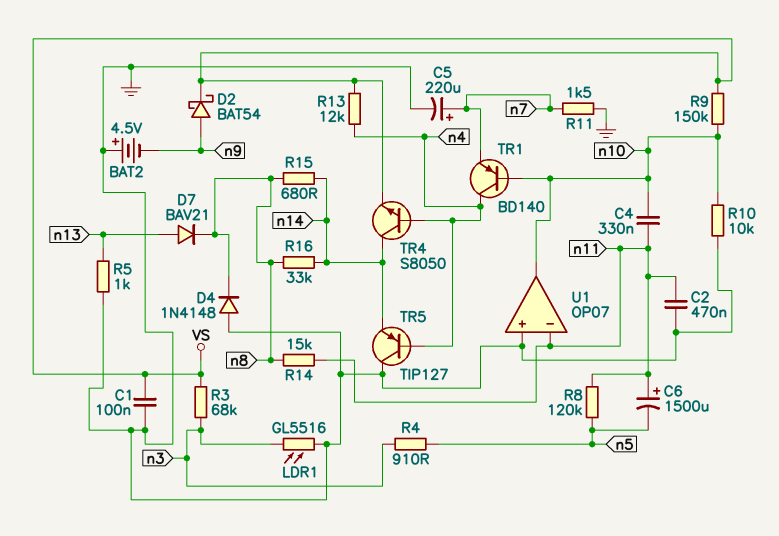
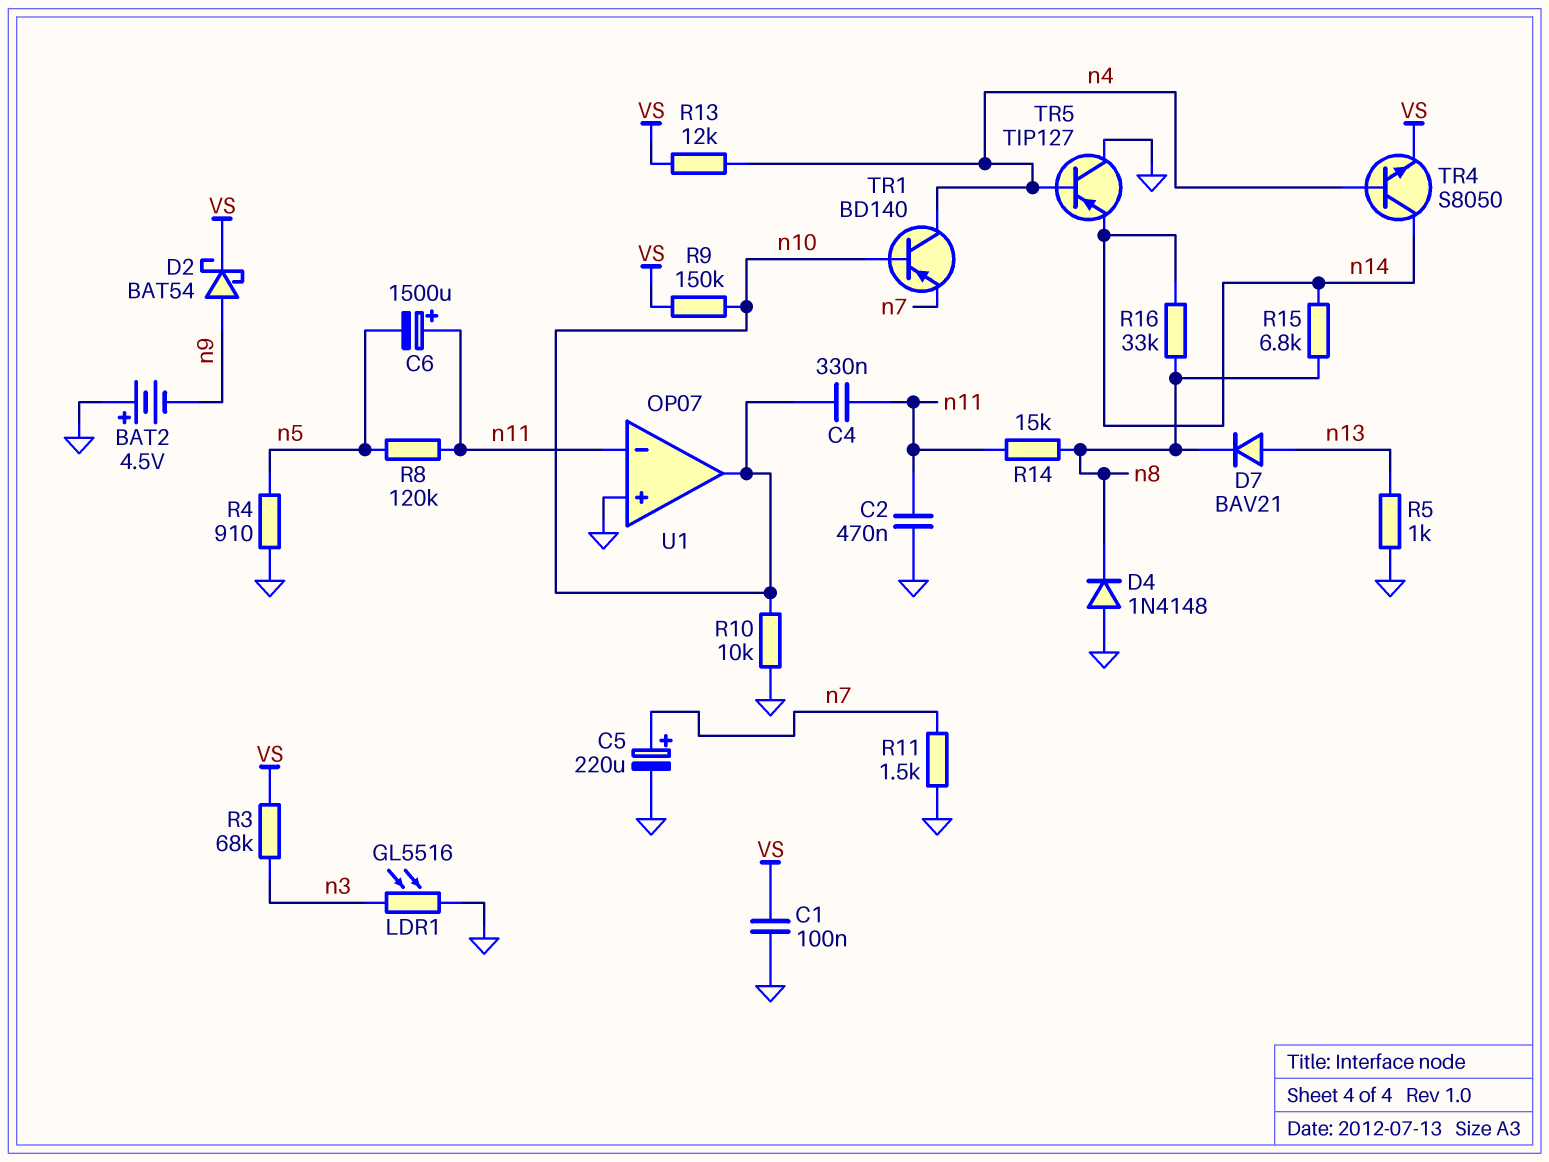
R4: 910 (n3, n5) -> 910 (GND, n5)
R15: 680 (n8, n14) -> 6.8k (n8, n14)

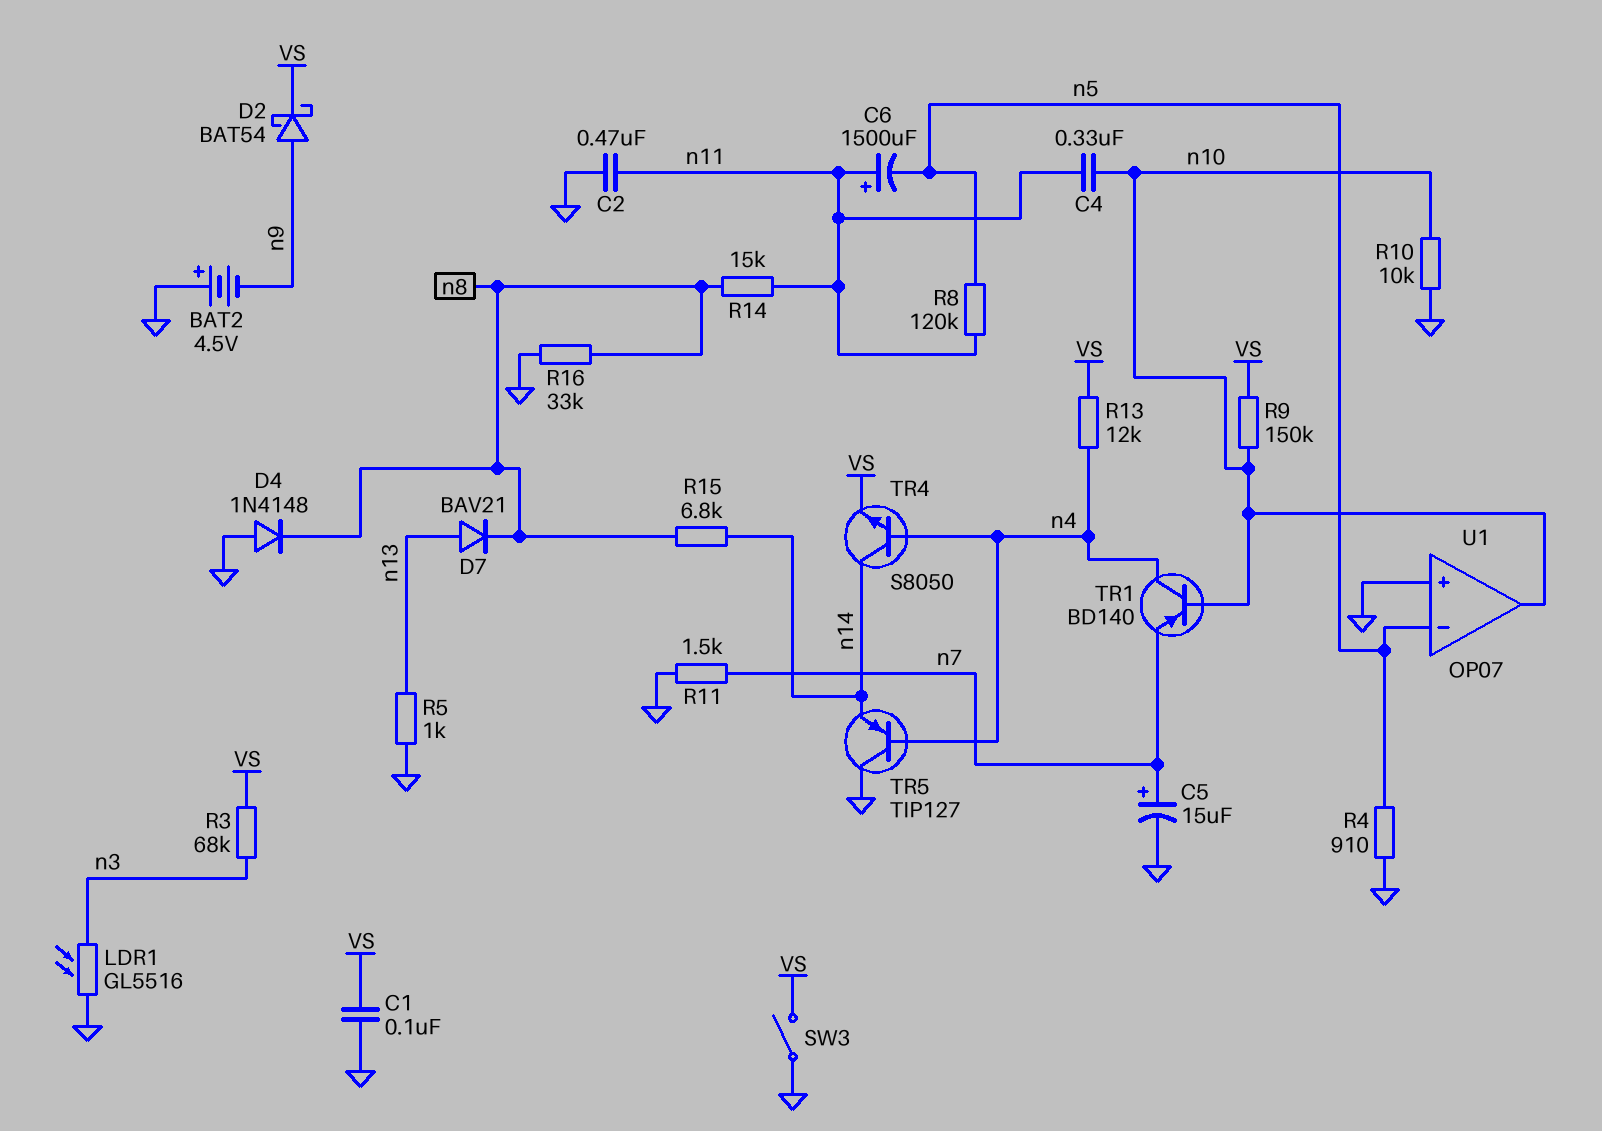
C5: 220uF (plus n7, minus GND) -> 15uF (plus n7, minus GND)
R16: 33k (n8, n14) -> 33k (GND, n8)
SW3: none -> switch (GND, VS)
U1 pin in-: n11 -> n5

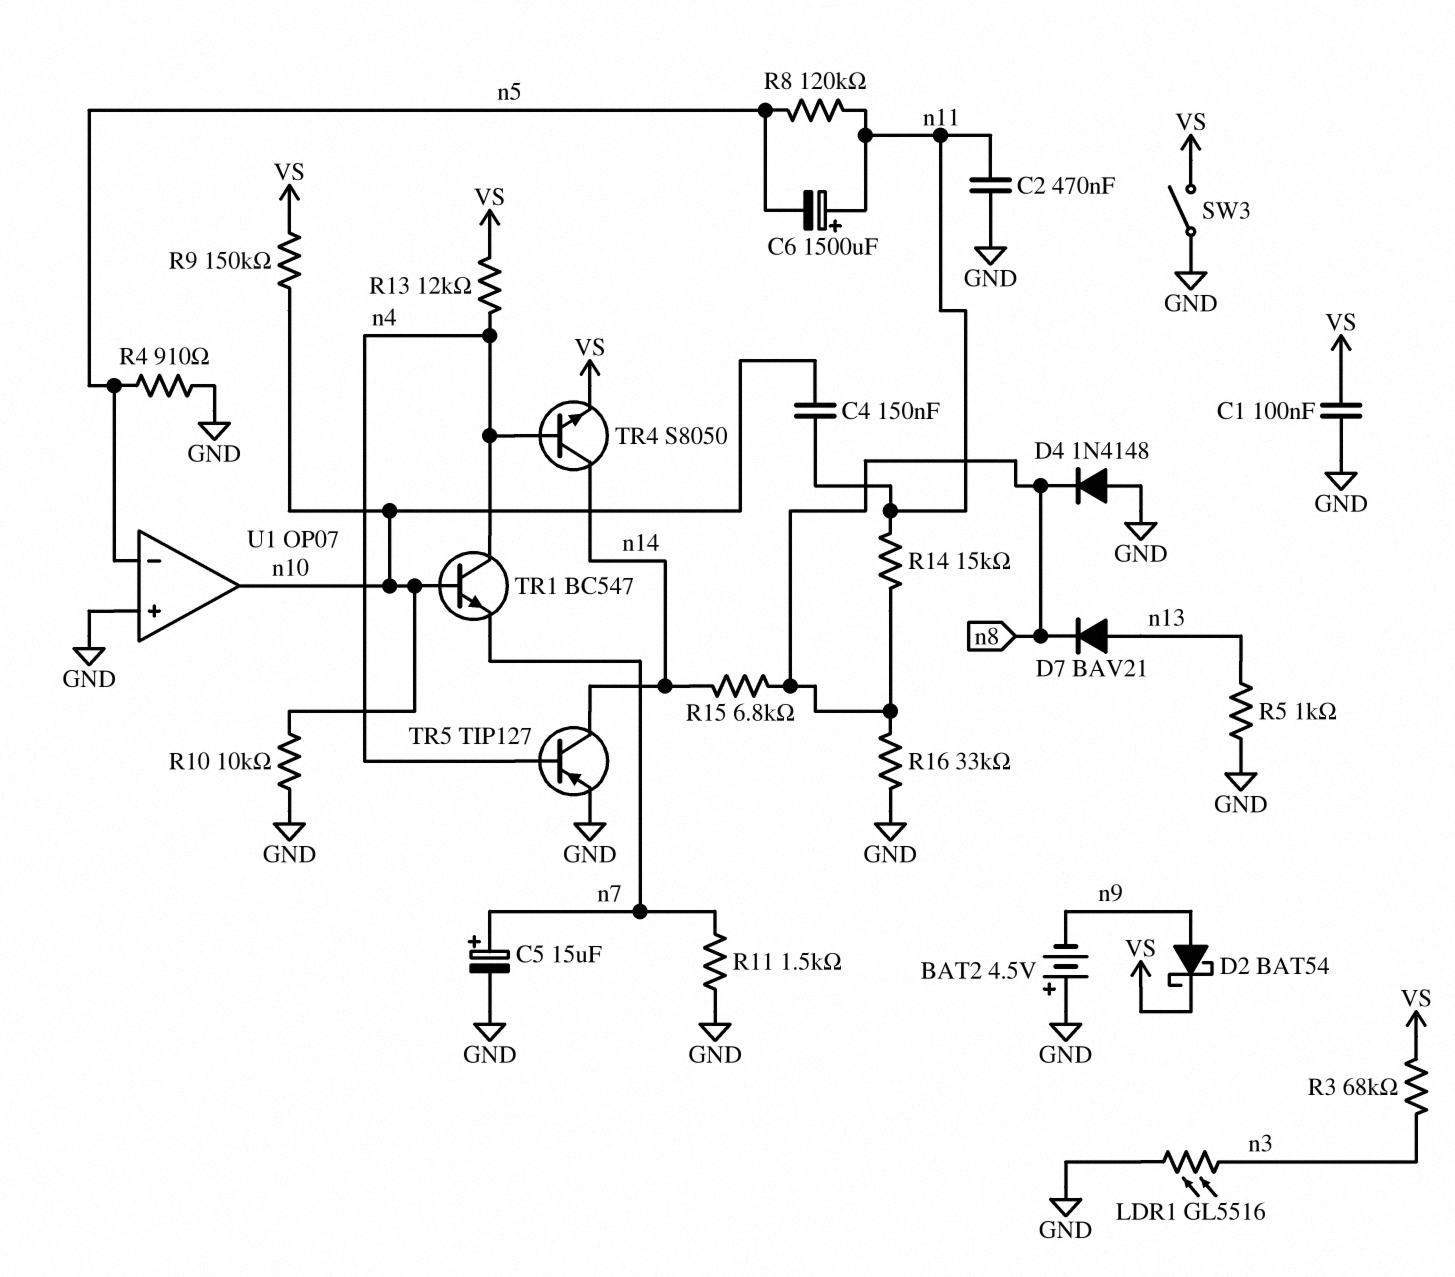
C4: 330nF (n10, n11) -> 150nF (n10, n11)
TR1: PNP BD140 (B n10, C n4, E n7) -> NPN BC547 (B n10, C n4, E n7)
TR5: PNP TIP127 (B n4, C GND, E n14) -> PNP TIP127 (B n4, C n14, E GND)

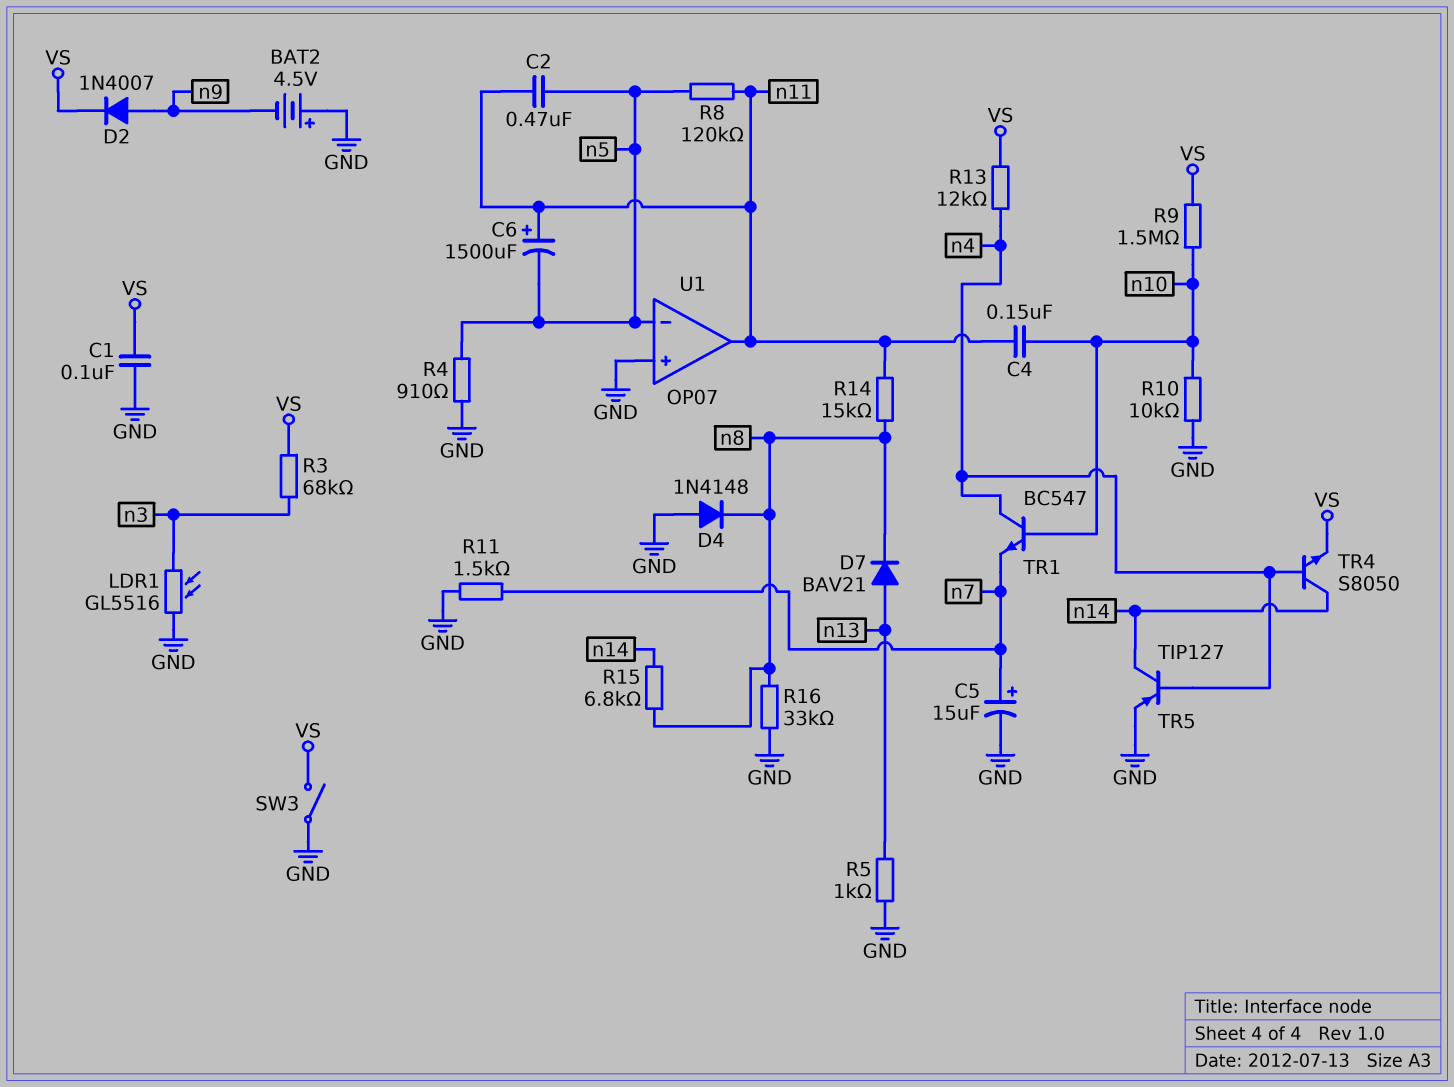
C2: 470nF (GND, n11) -> 470nF (n5, n11)
D2: schottky BAT54 (A n9, K VS) -> diode 1N4007 (A n9, K VS)
R9: 150k (VS, n10) -> 1.5M (VS, n10)
U1 pin out: n10 -> n11

